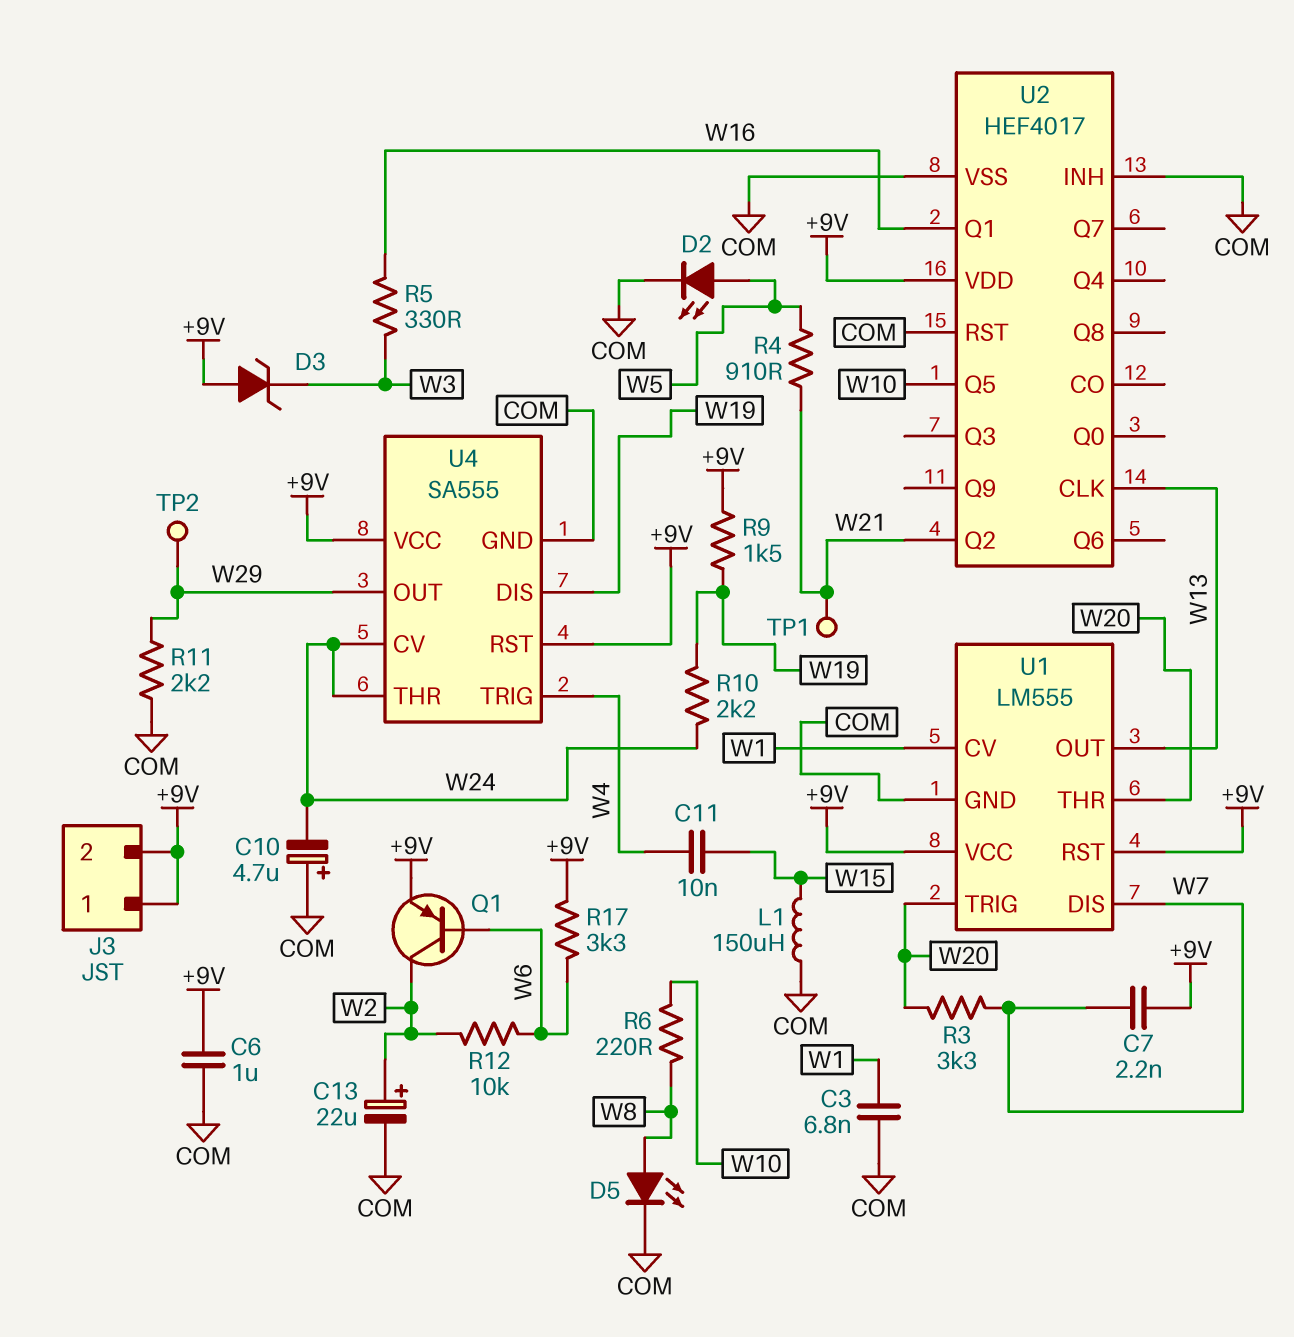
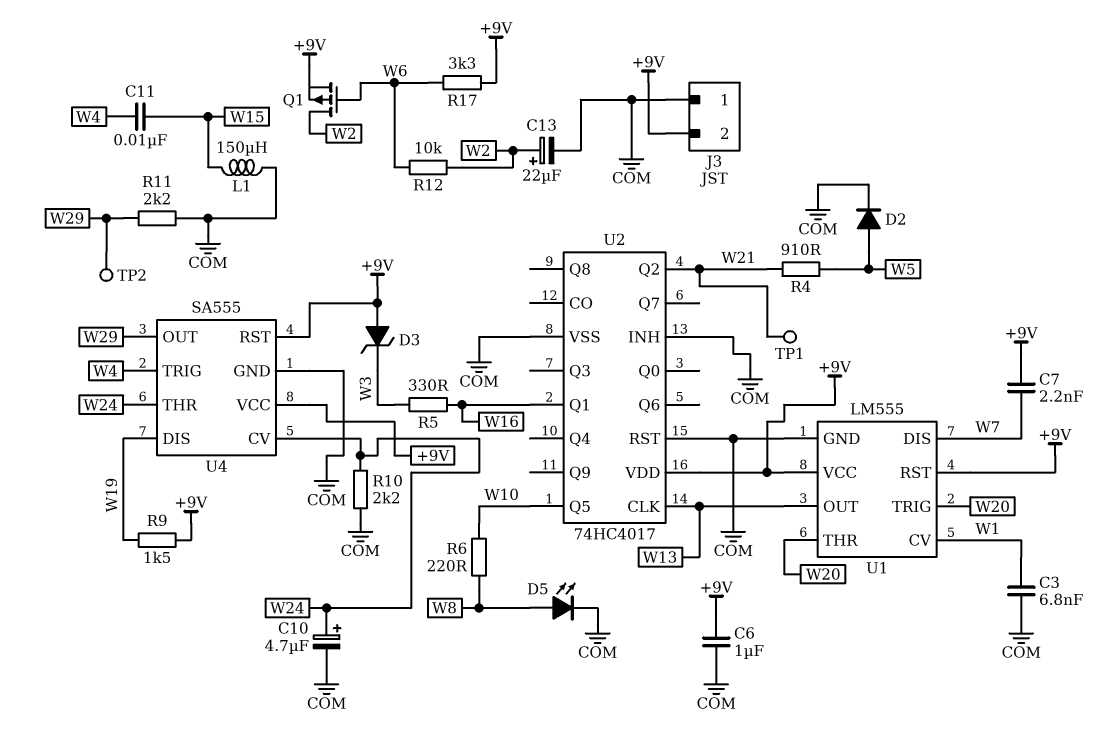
C10: 4.7uF (plus COM, minus W24) -> 4.7uF (plus W24, minus COM)
D2: LED (A W5, K COM) -> diode (A W5, K COM)
J3 pin 1: +9V -> COM
Q1: PNP (B W6, C W2, E +9V) -> PMOS (G W6, D W2, S +9V)
R3: 3.3k (W7, W20) -> none
R10: 2.2k (W19, W24) -> 2.2k (COM, W24)
U2: HEF4017 -> 74HC4017

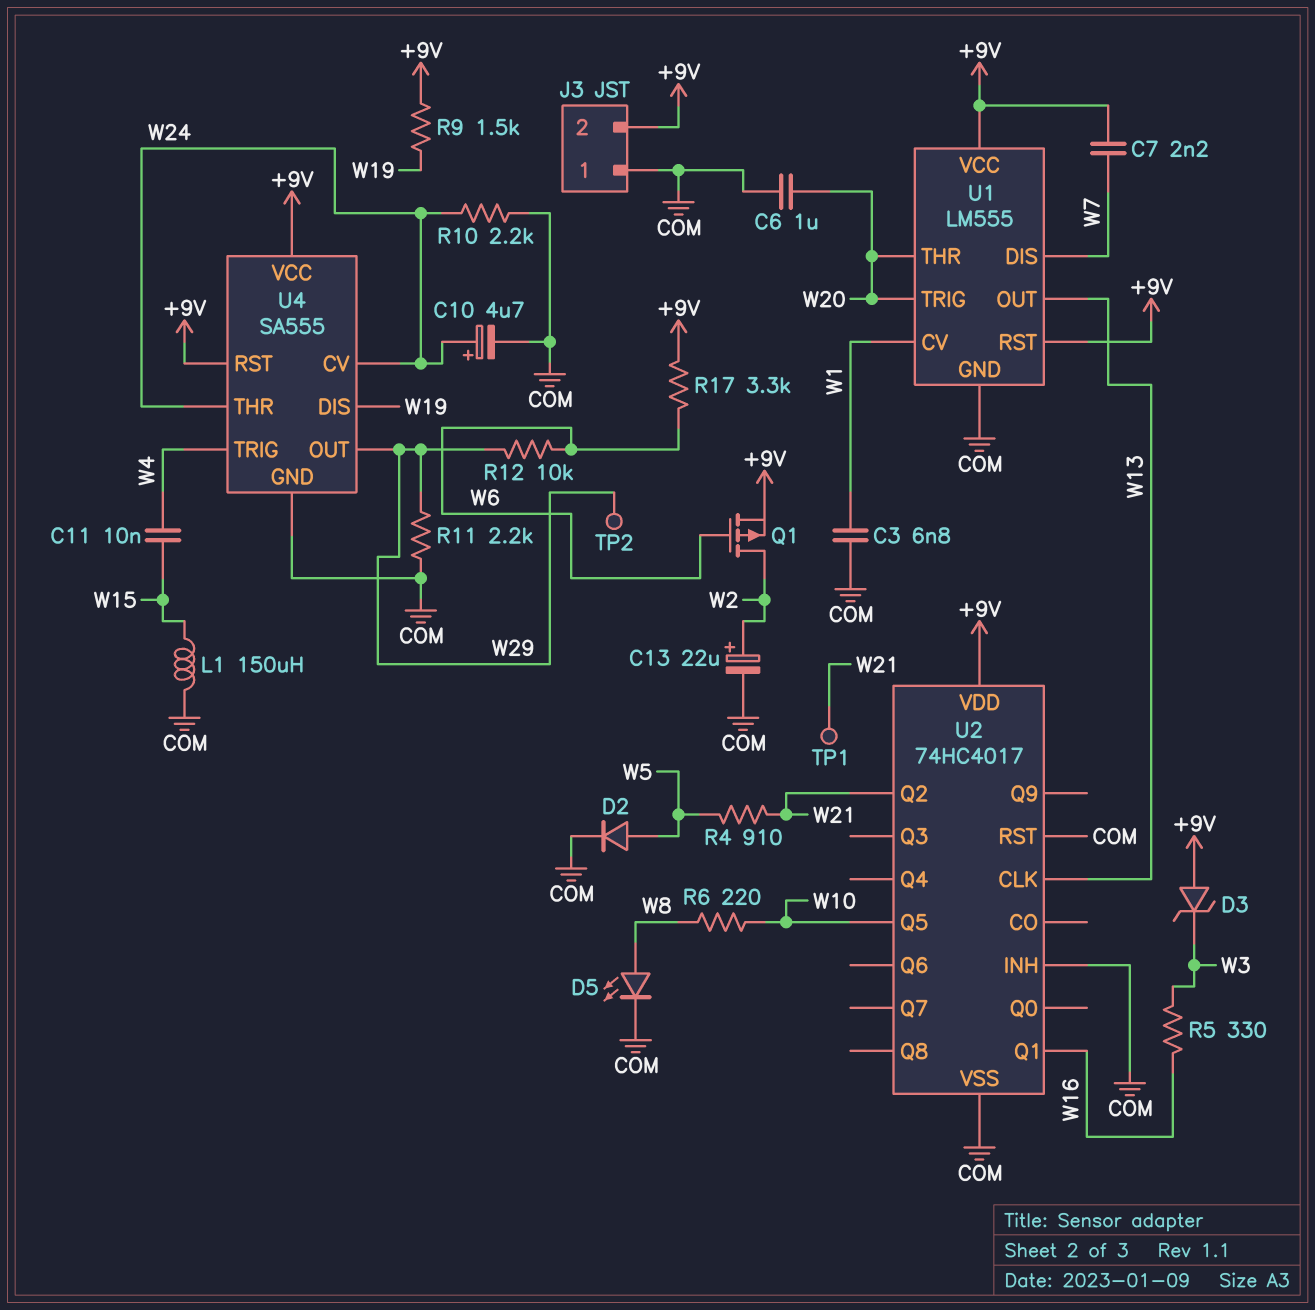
C6: 1uF (+9V, COM) -> 1uF (COM, W20)
R12: 10k (W2, W6) -> 10k (W6, W29)

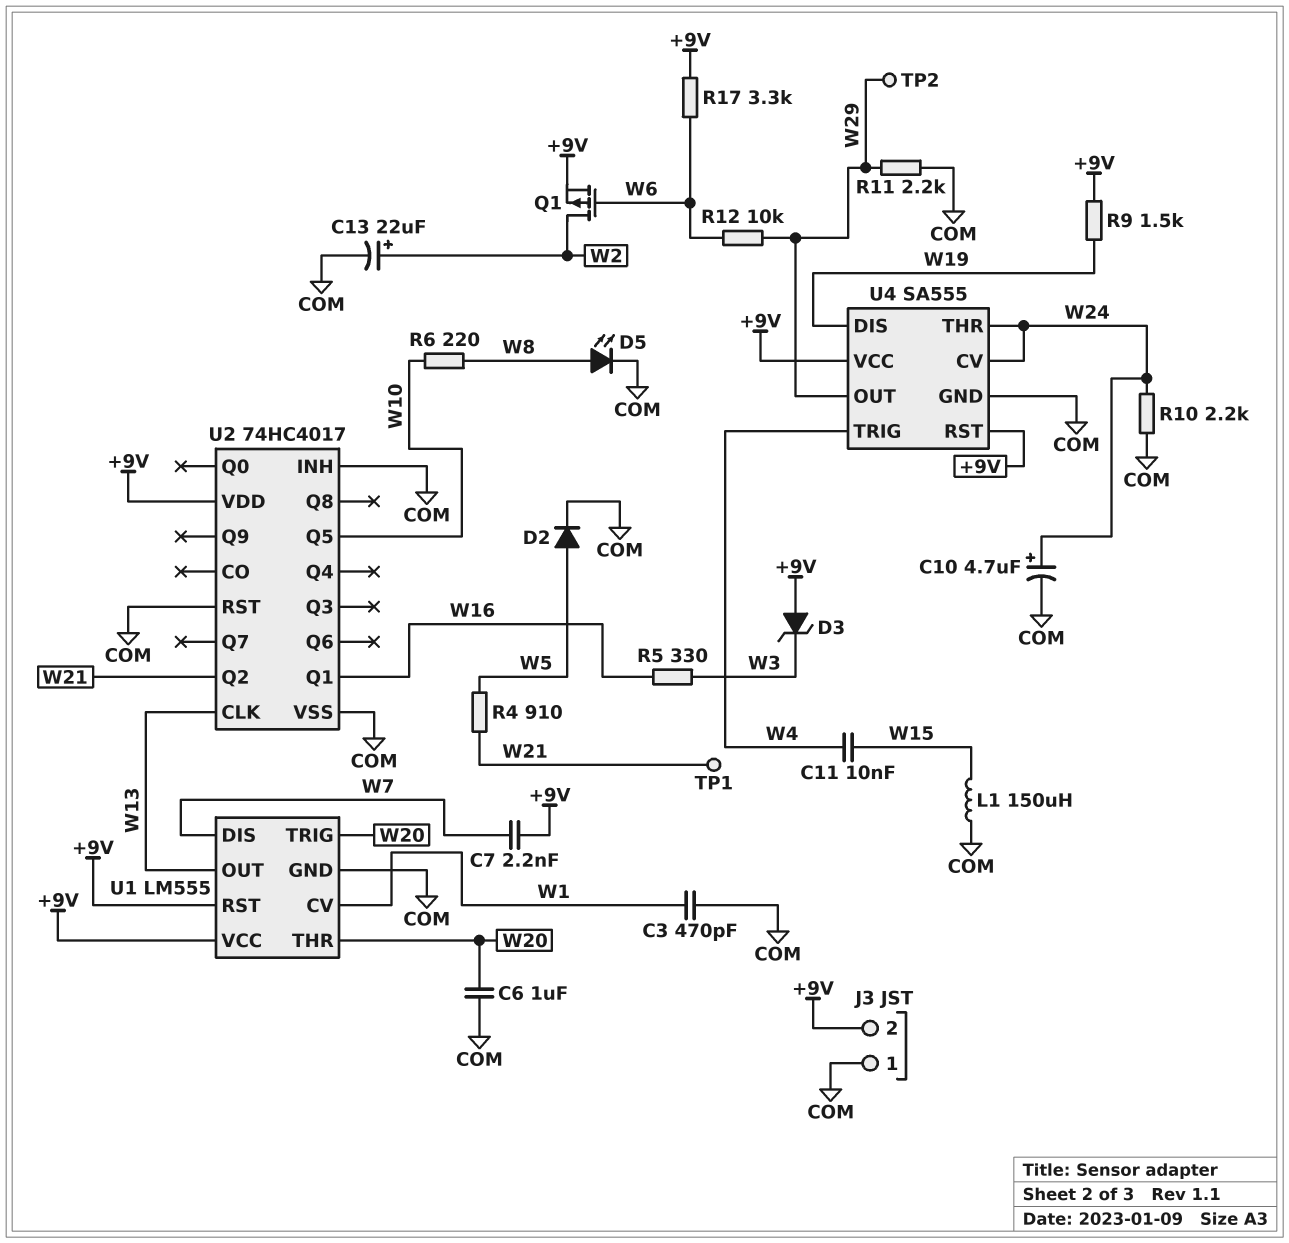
C3: 6.8nF (COM, W1) -> 470pF (COM, W1)

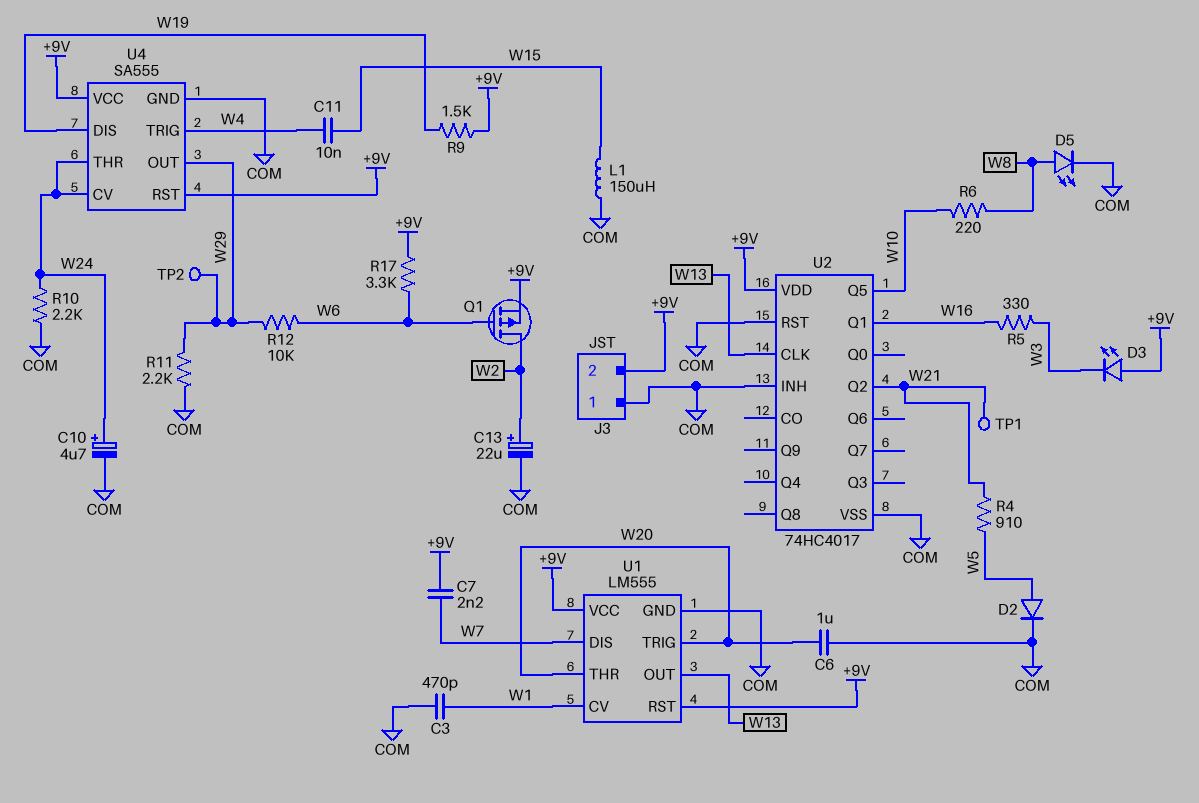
D3: zener (A +9V, K W3) -> LED (A +9V, K W3)

